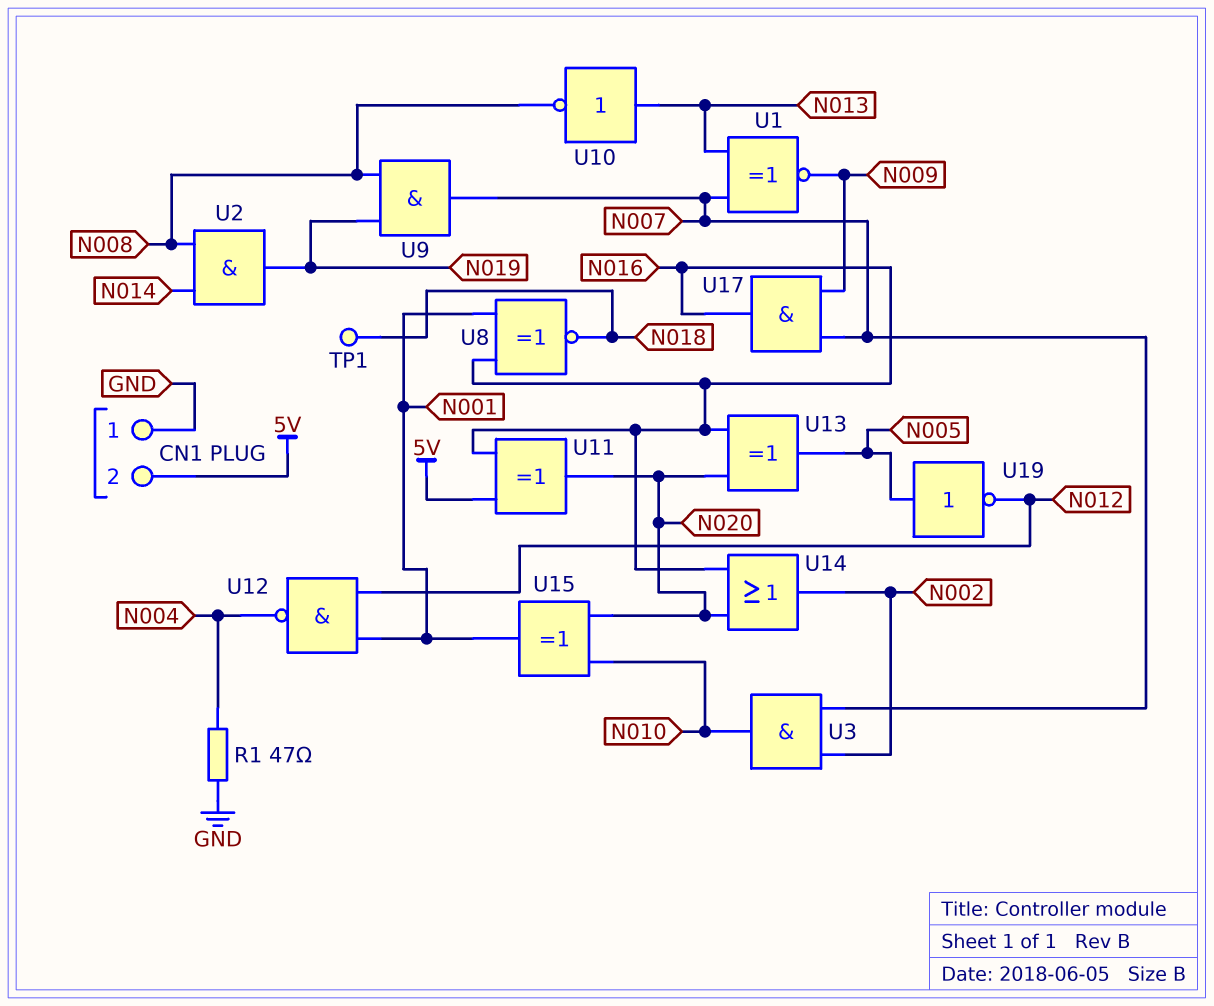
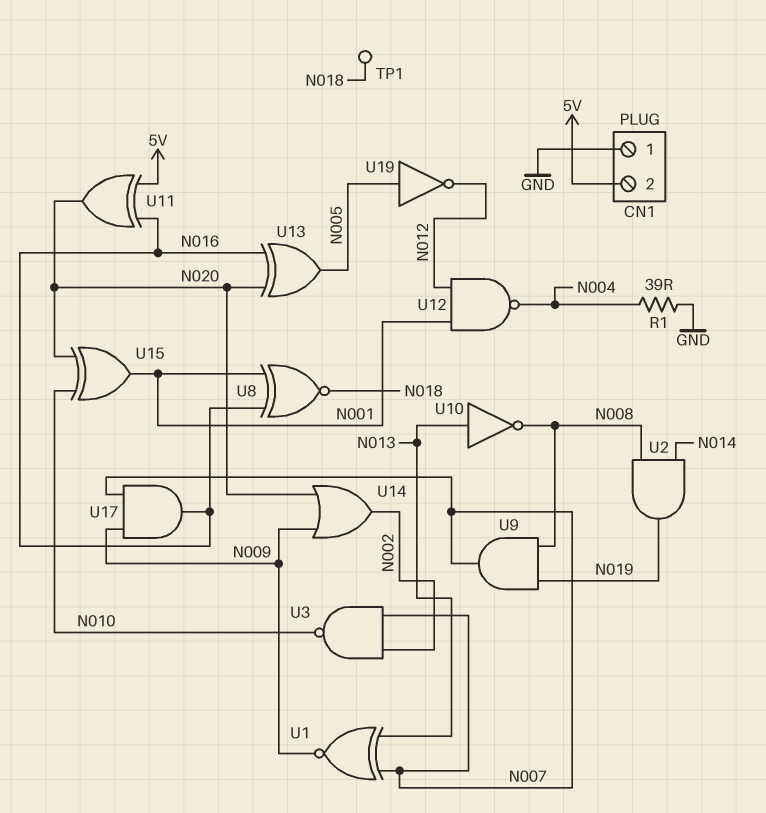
R1: 47 (GND, N004) -> 39 (GND, N004)
U3: AND (in N002, in N007, out N010) -> NAND (in N002, in N007, out N010)
U14: OR (in N016, in N020, out N002) -> OR (in N009, in N020, out N002)

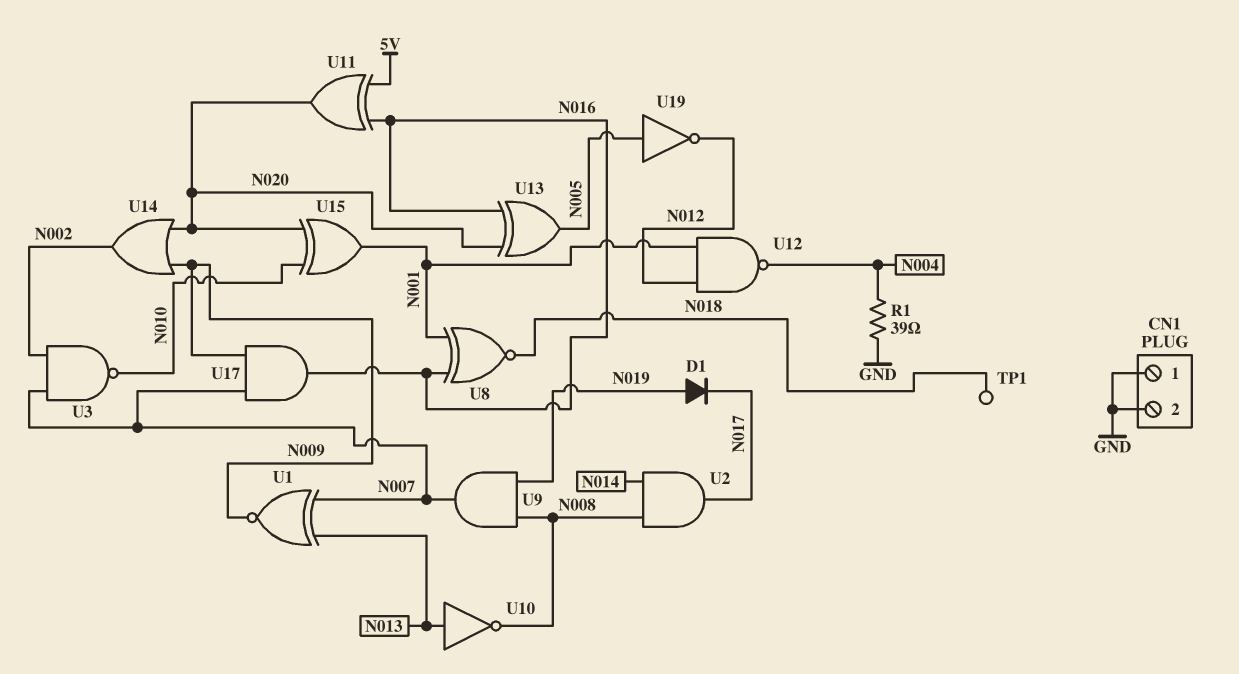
CN1 pin 2: 5V -> GND
D1: none -> diode (A N019, K N017)
U2: AND (in N008, in N014, out N019) -> AND (in N008, in N014, out N017)

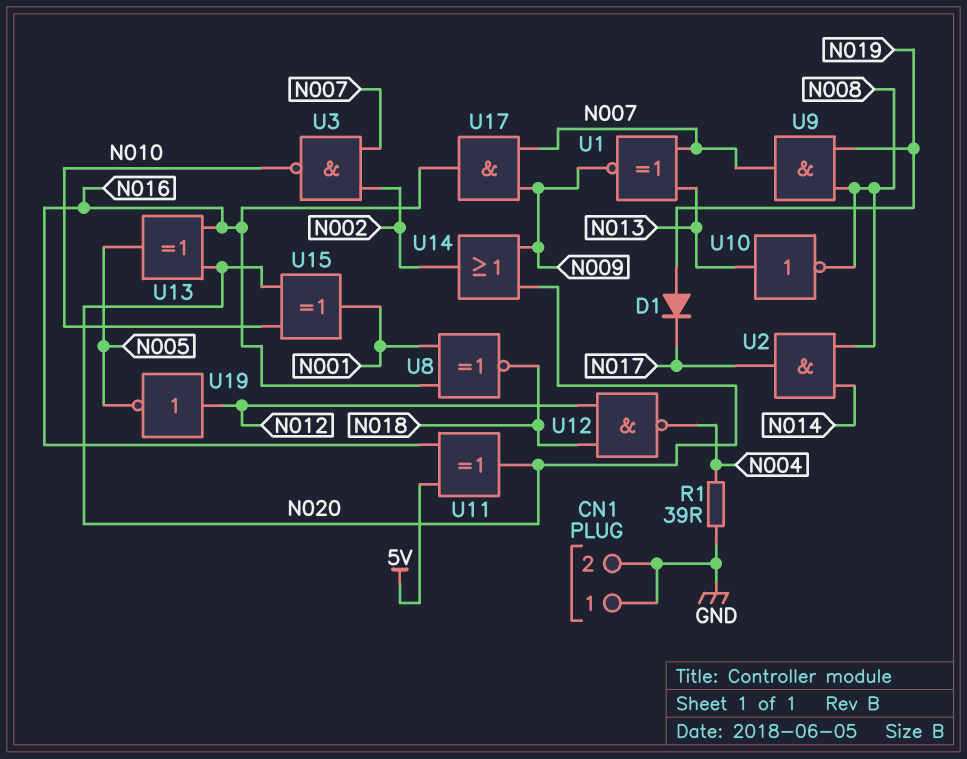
TP1: test point (N018) -> none
U12: NAND (in N001, in N012, out N004) -> NAND (in N012, in N018, out N004)
U19: NOT (in N005, out N012) -> NOT (in N012, out N005)

